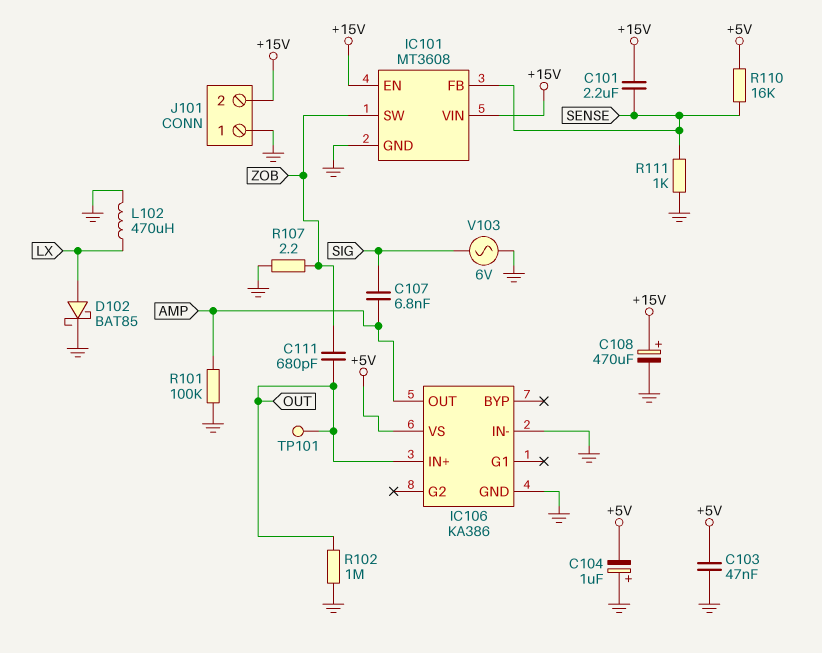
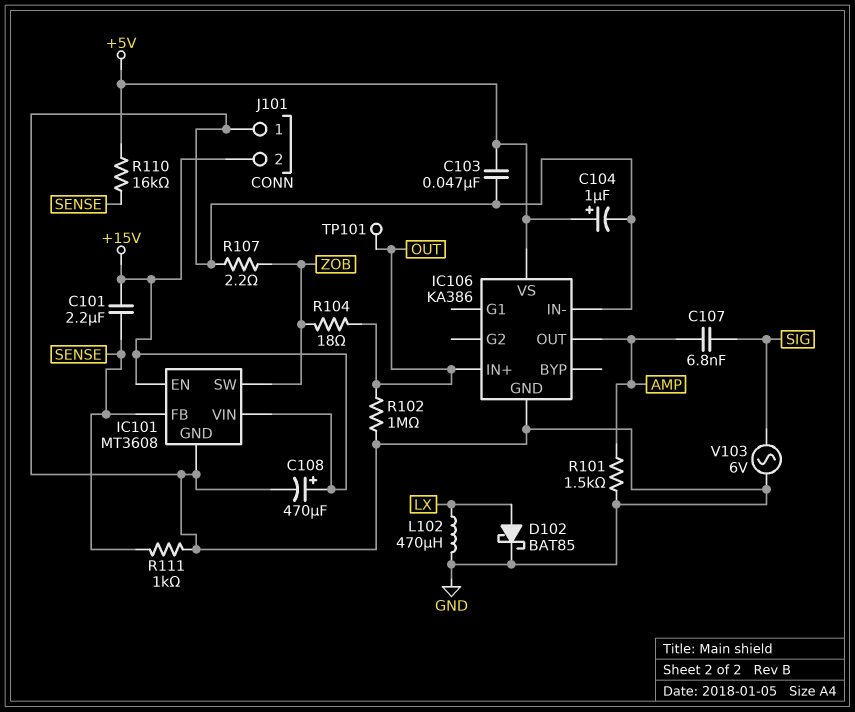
C104: 1uF (plus GND, minus +5V) -> 1uF (plus +5V, minus GND)
C111: 680pF (OUT, ZOB) -> none
R101: 100k (AMP, GND) -> 1.5k (AMP, GND)
R104: none -> 18 (OUT, ZOB)

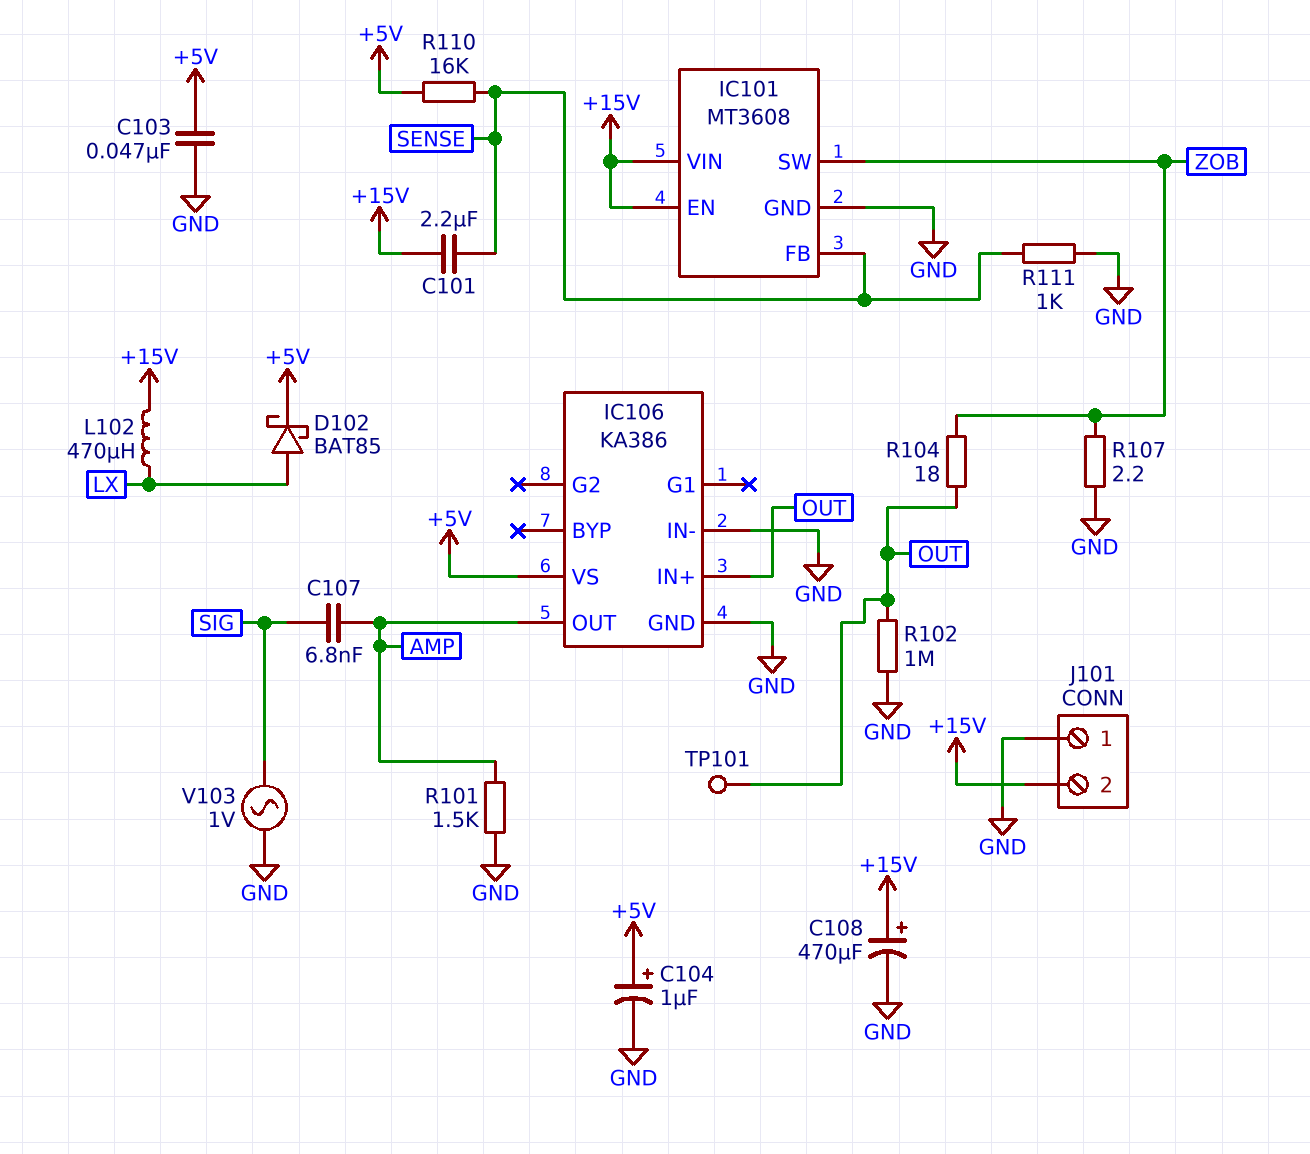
D102: schottky BAT85 (A LX, K GND) -> schottky BAT85 (A LX, K +5V)
L102: 470uH (GND, LX) -> 470uH (+15V, LX)
V103: AC 6V (GND, SIG) -> AC 1V (GND, SIG)

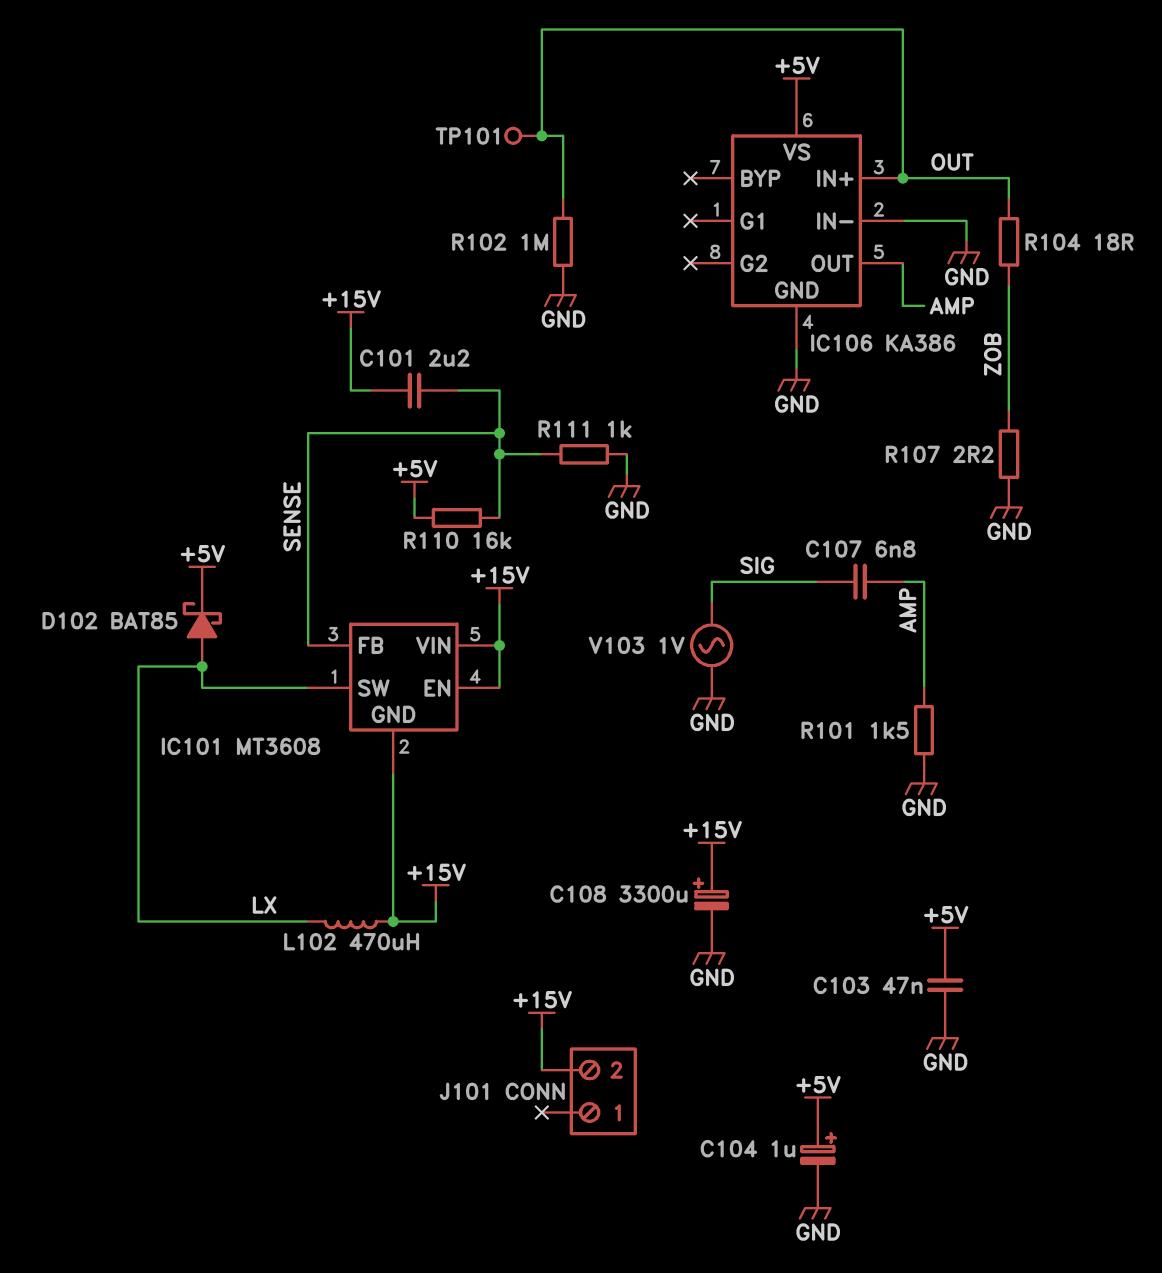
C108: 470uF (plus +15V, minus GND) -> 3300uF (plus +15V, minus GND)
IC101 pin GND: GND -> +15V
IC101 pin SW: ZOB -> LX
J101 pin 1: GND -> none

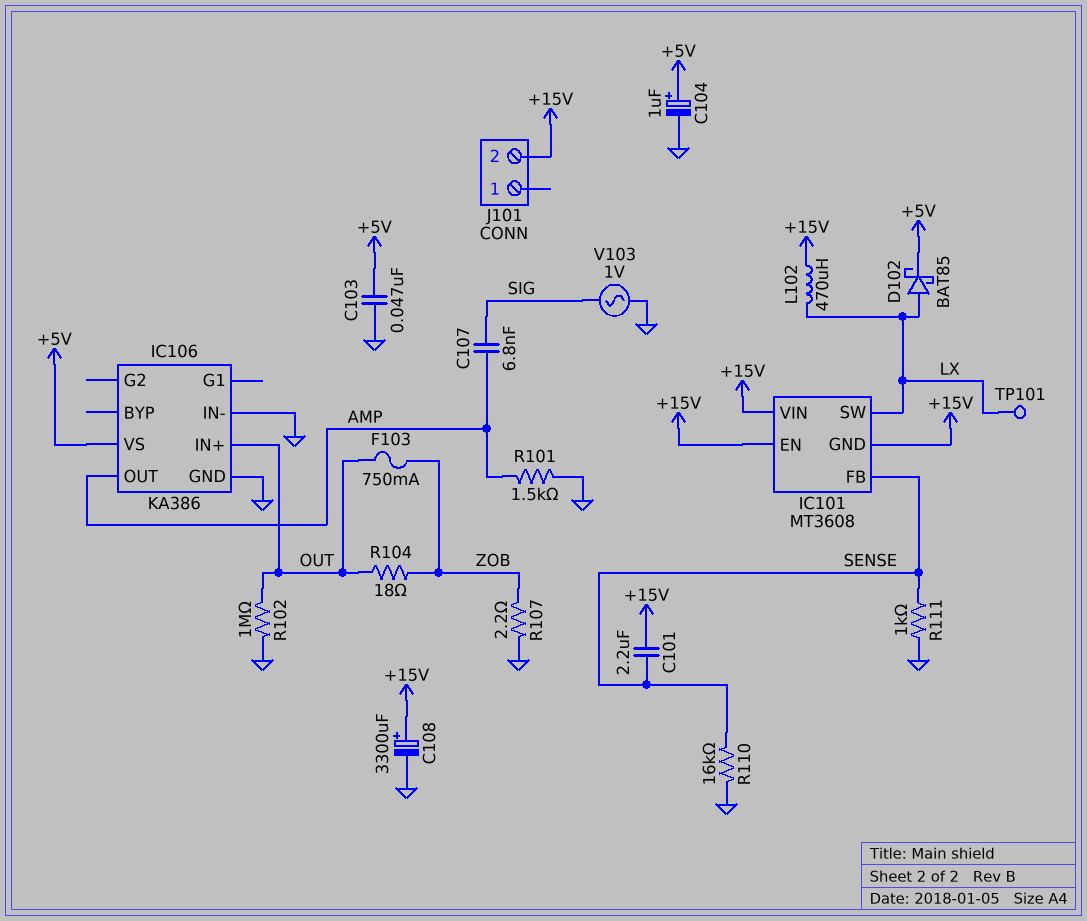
F103: none -> 750mA (OUT, ZOB)
R110: 16k (+5V, SENSE) -> 16k (GND, SENSE)
TP101: test point (OUT) -> test point (LX)

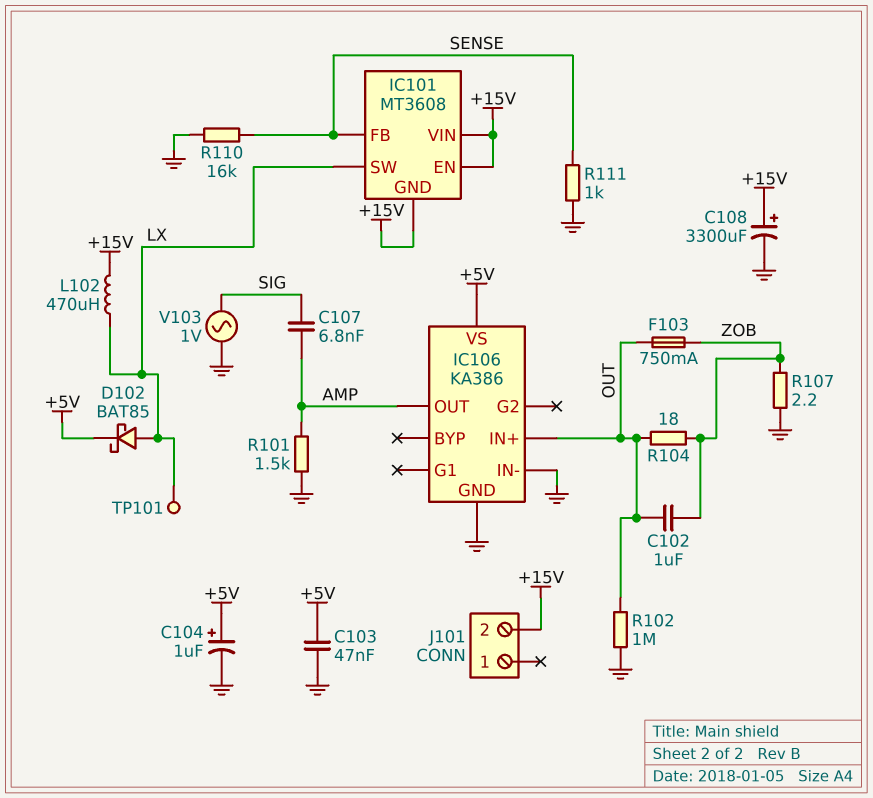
C101: 2.2uF (+15V, SENSE) -> none
C102: none -> 1uF (OUT, ZOB)

